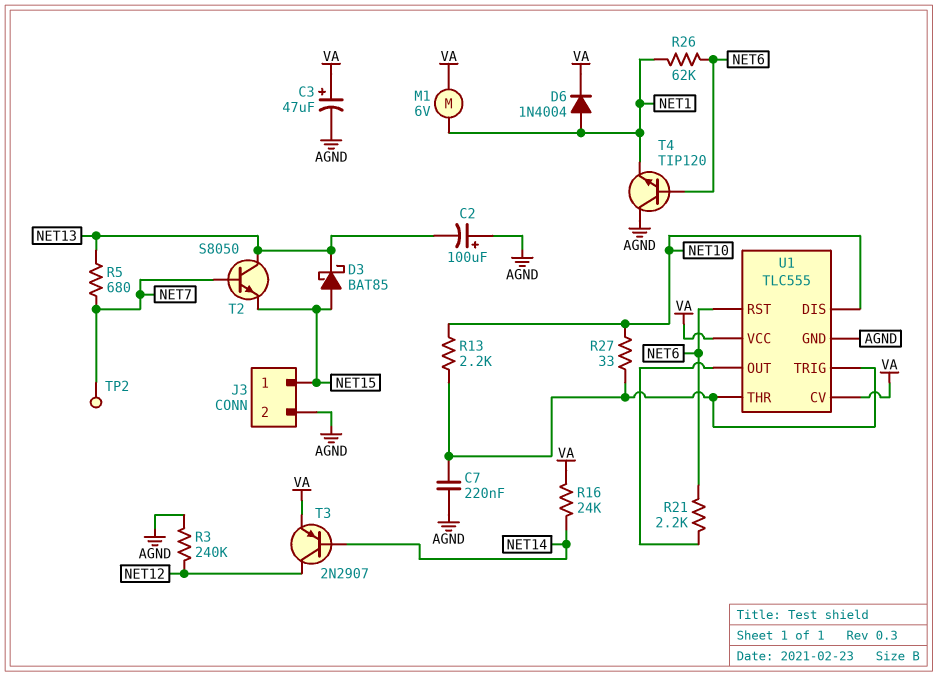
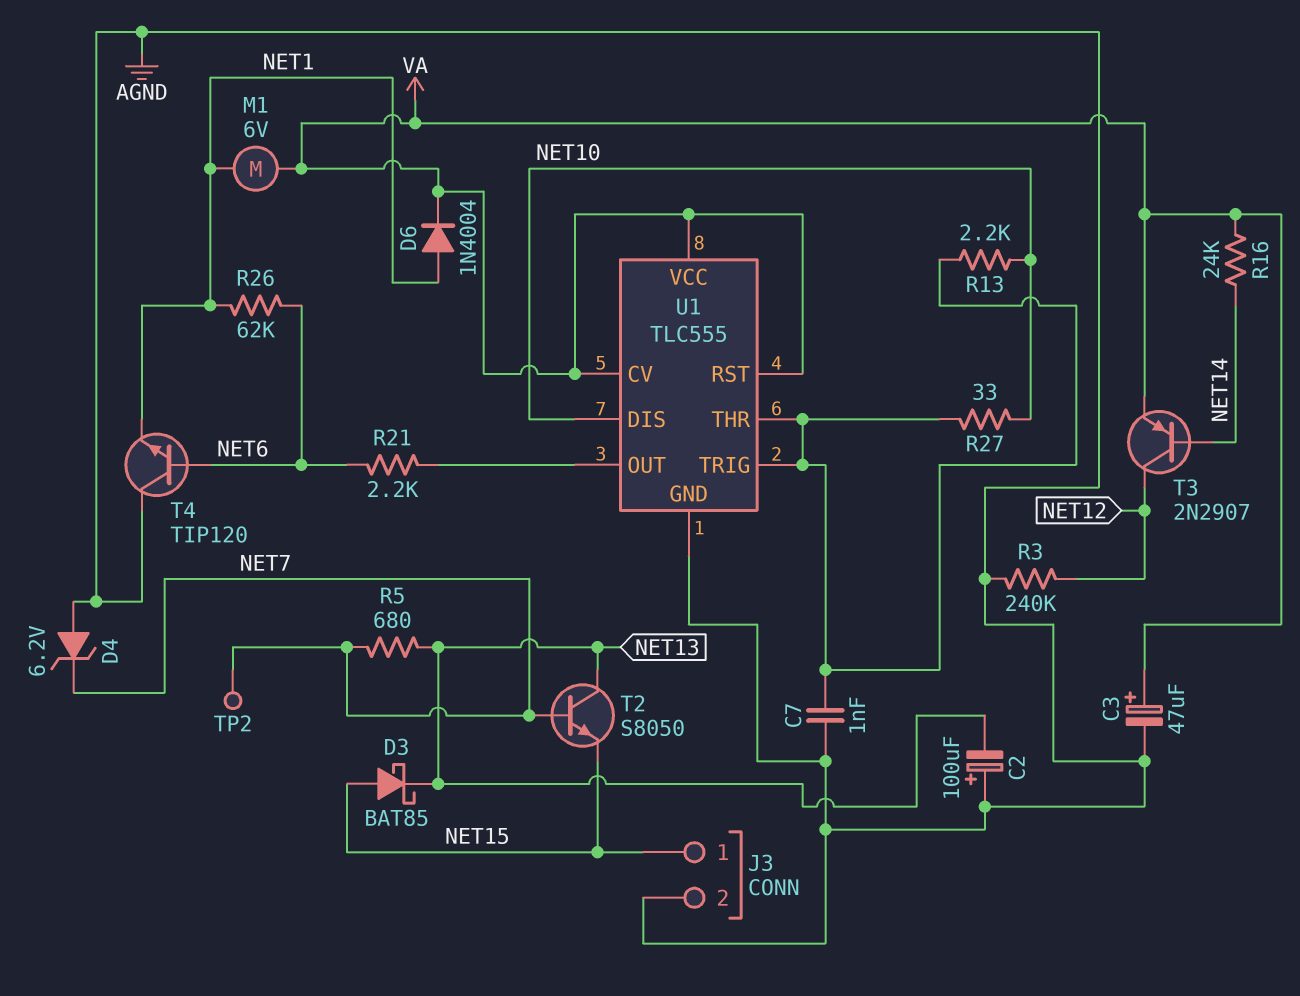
C7: 220nF (AGND, U1/THR) -> 1nF (AGND, U1/THR)
D4: none -> zener 6.2V (A AGND, K NET7)
U1 pin RST: NET6 -> VA

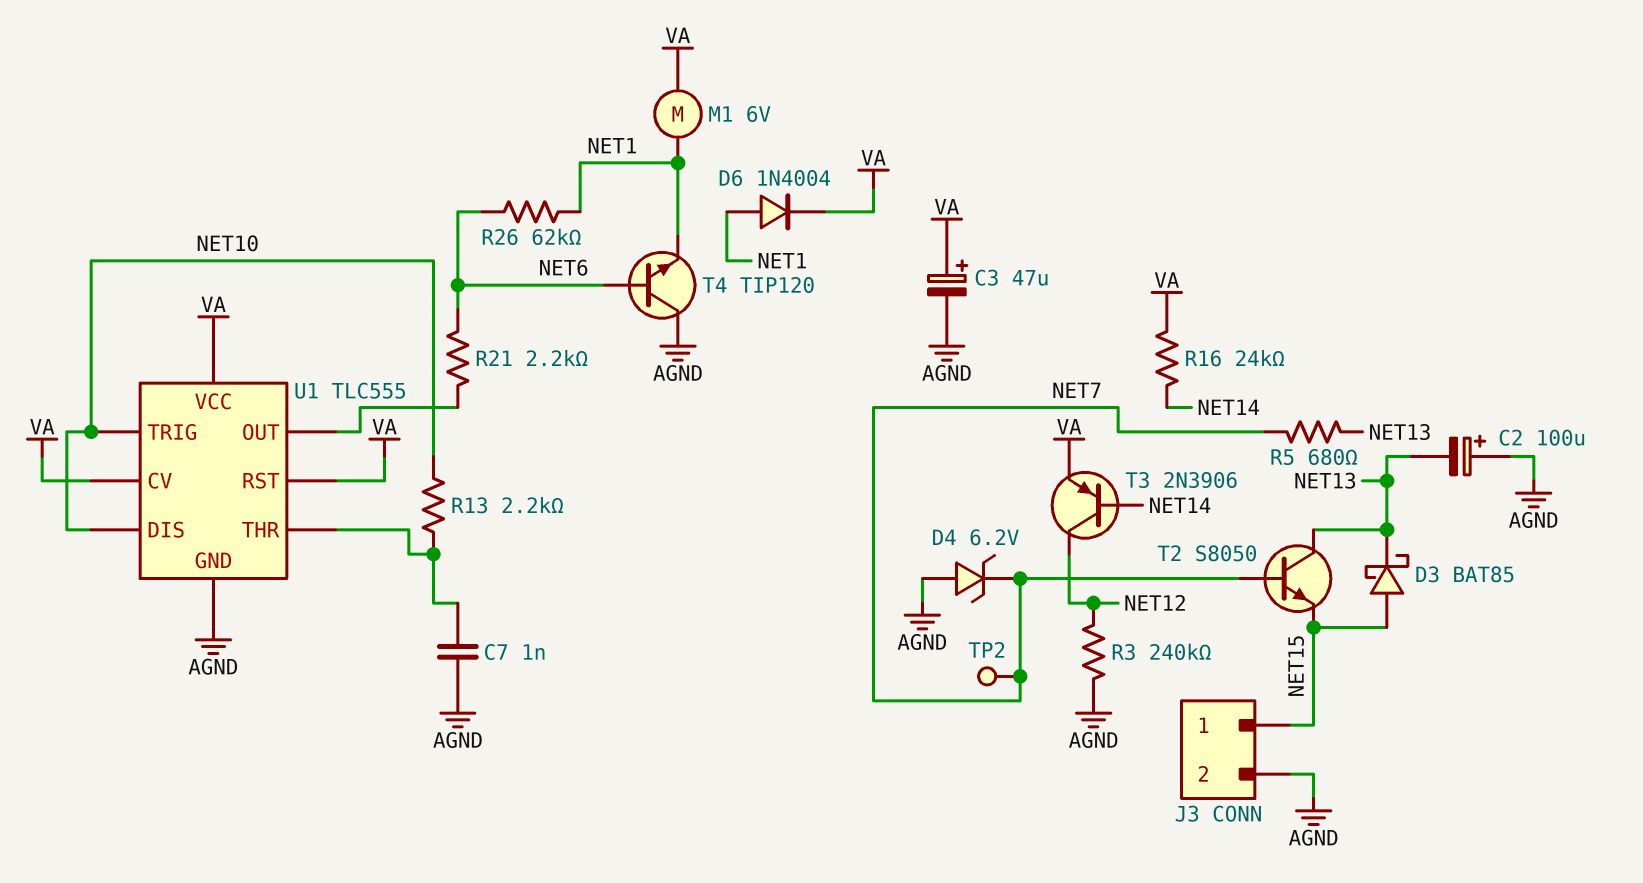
R27: 33 (NET10, U1/THR) -> none
T3: PNP 2N2907 (B NET14, C NET12, E VA) -> PNP 2N3906 (B NET14, C NET12, E VA)
U1 pin TRIG: U1/THR -> NET10

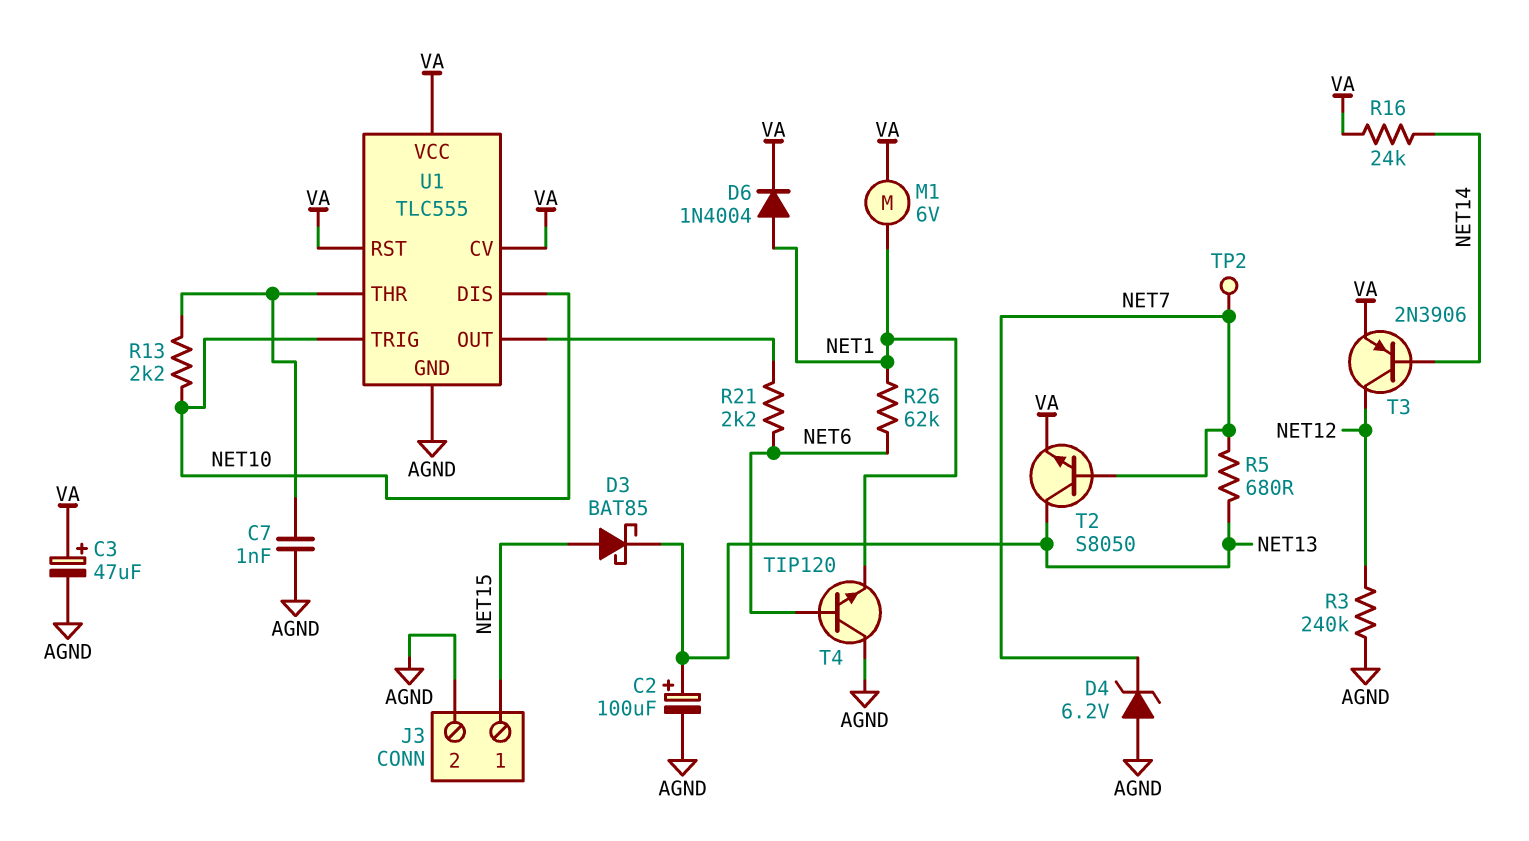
C2: 100uF (plus AGND, minus NET13) -> 100uF (plus NET13, minus AGND)
T2: NPN S8050 (B NET7, C NET13, E NET15) -> NPN S8050 (B NET7, C NET13, E VA)

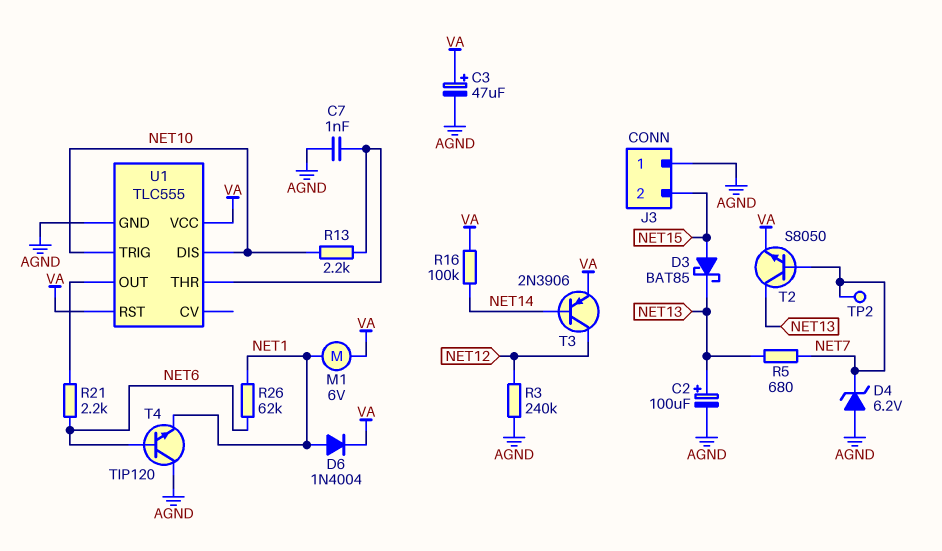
J3 pin 1: NET15 -> AGND
J3 pin 2: AGND -> NET15
R16: 24k (NET14, VA) -> 100k (NET14, VA)
U1 pin CV: VA -> none

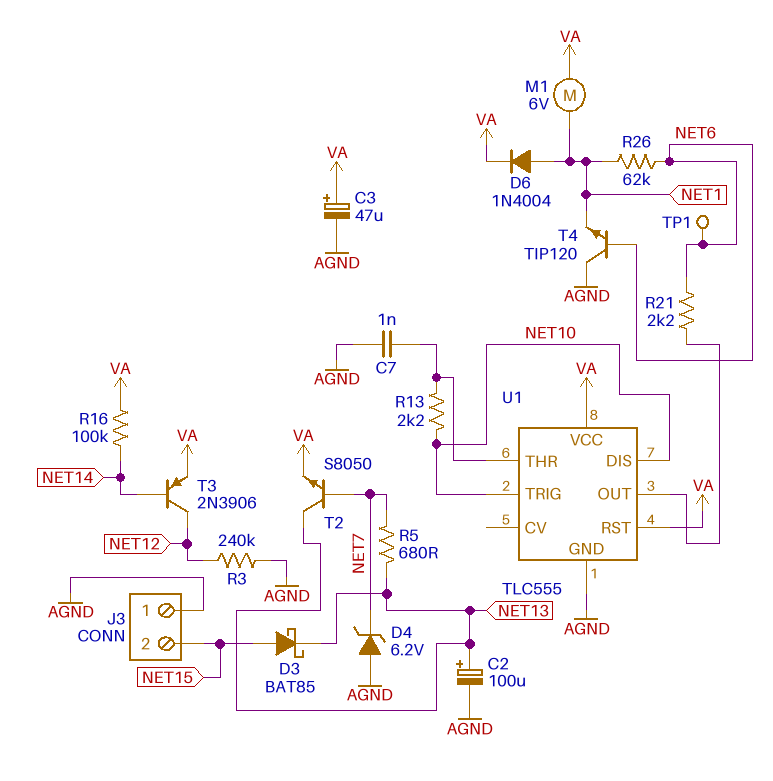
TP1: none -> test point (NET6)
TP2: test point (NET7) -> none

